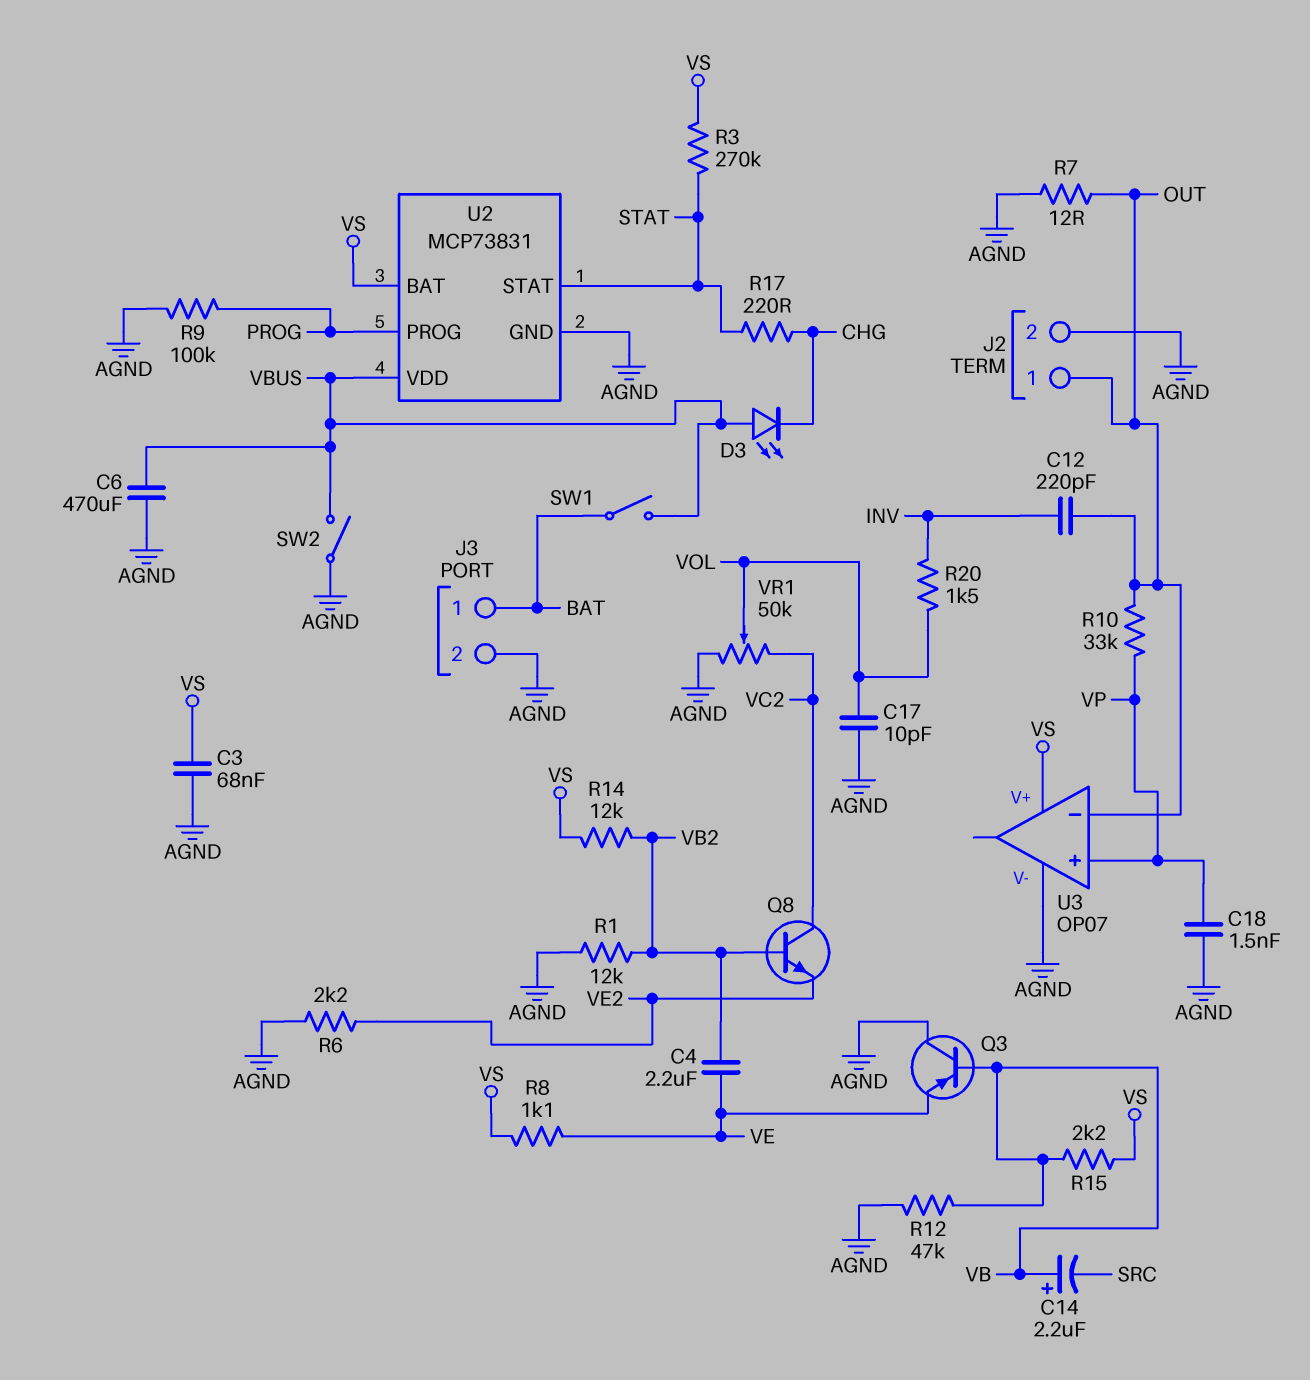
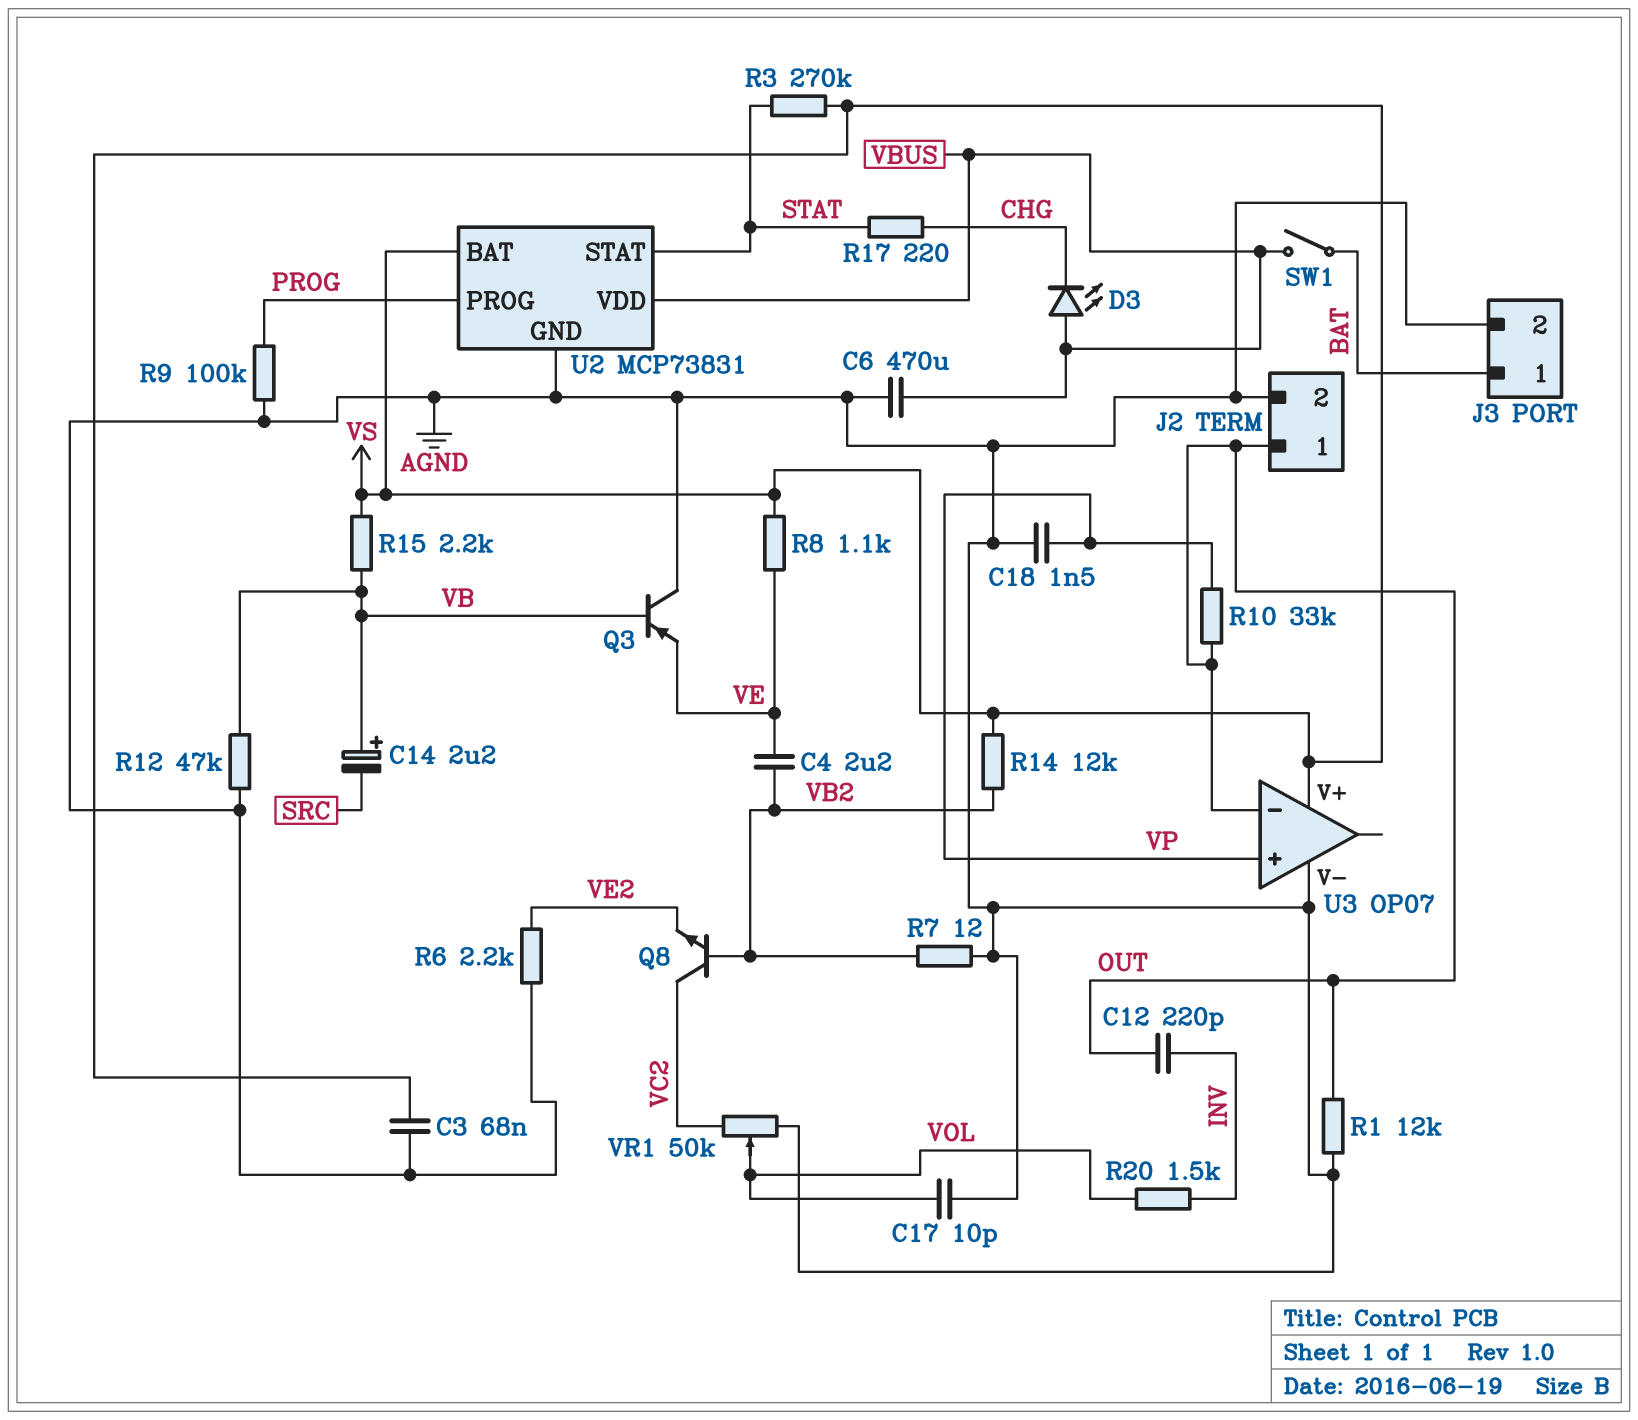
R1: 12k (AGND, VB2) -> 12k (AGND, OUT)
R7: 12 (AGND, OUT) -> 12 (AGND, VB2)
SW2: switch (AGND, VBUS) -> none

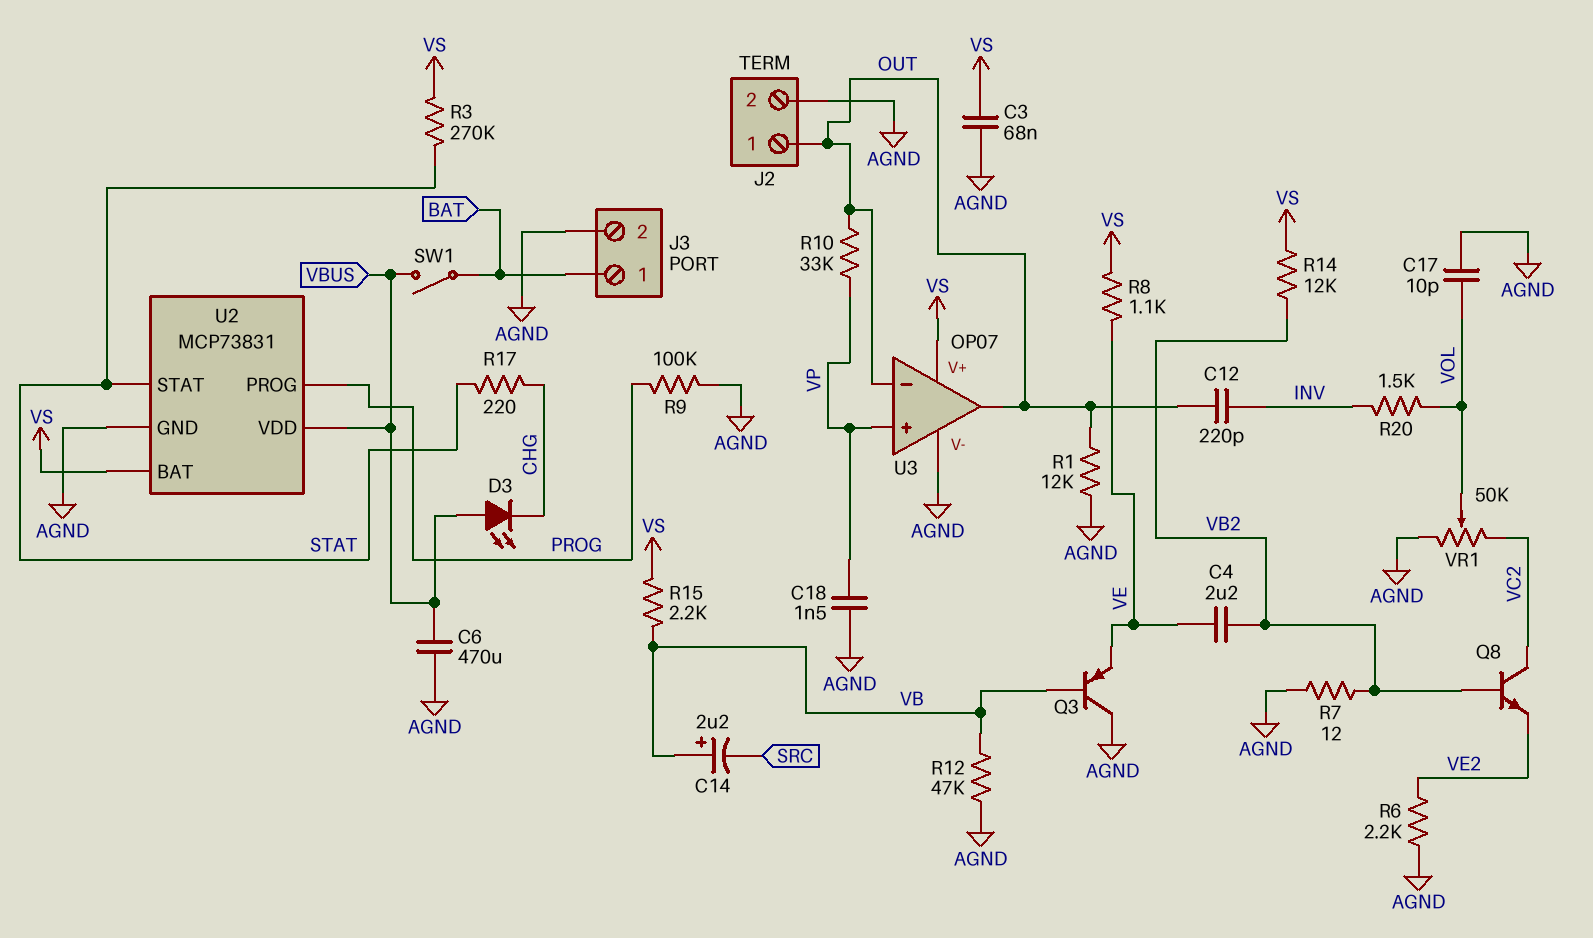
U3 pin out: none -> OUT

